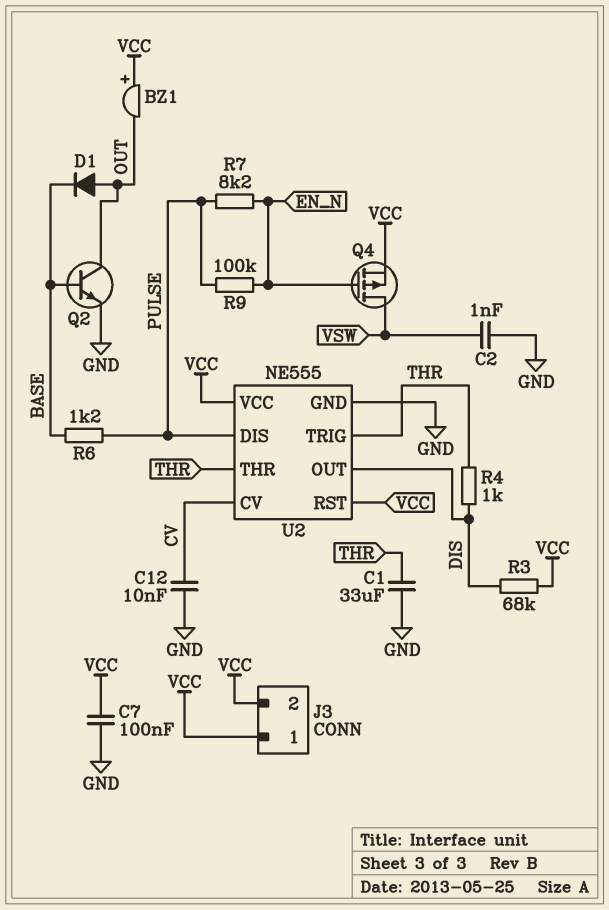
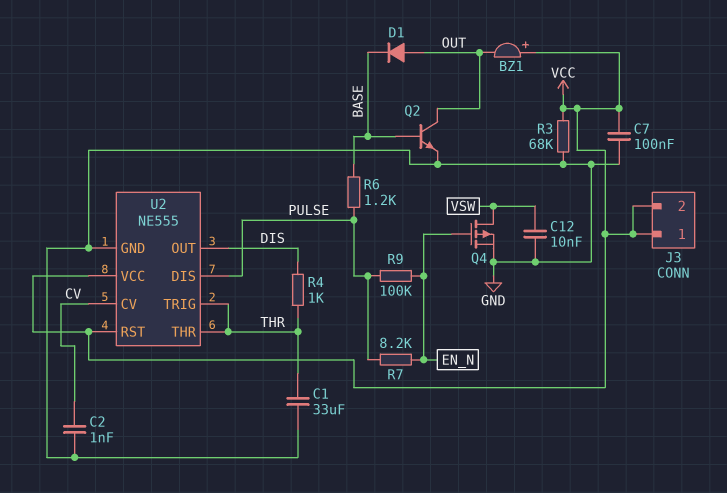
C2: 1nF (GND, VSW) -> 1nF (CV, GND)
C12: 10nF (CV, GND) -> 10nF (GND, VSW)
Q4: PMOS (G EN_N, D VSW, S VCC) -> PMOS (G EN_N, D VSW, S GND)
R3: 68k (DIS, VCC) -> 68k (GND, VCC)

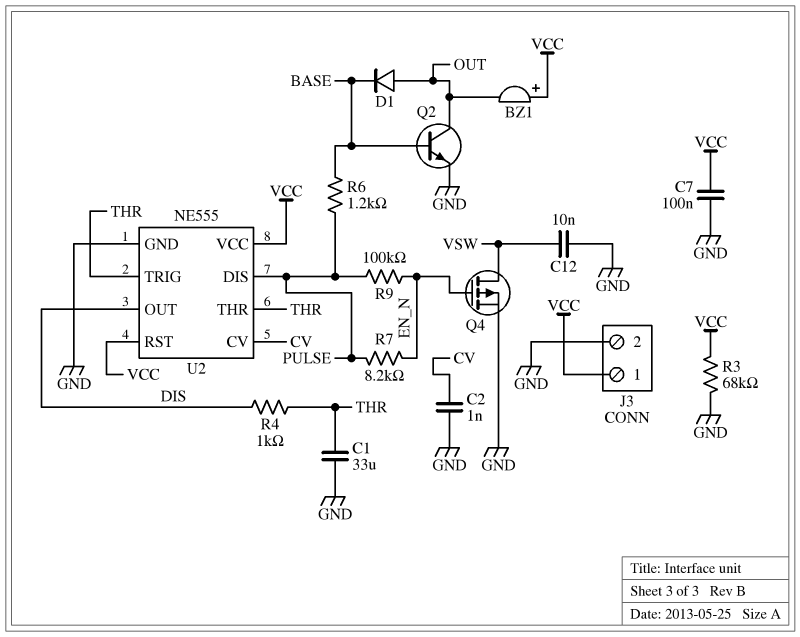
J3 pin 2: VCC -> GND

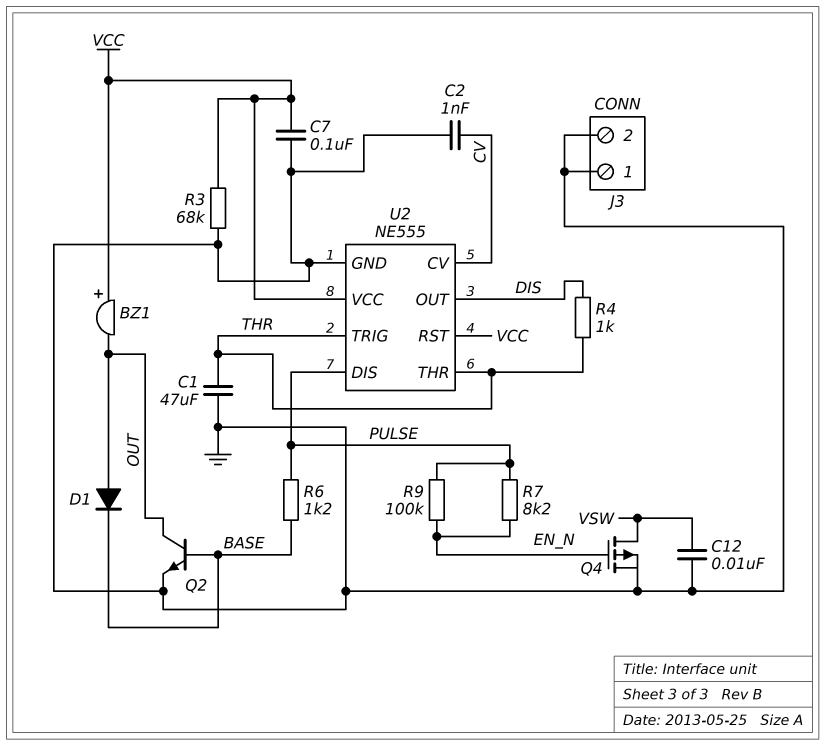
C1: 33uF (GND, THR) -> 47uF (GND, THR)
J3 pin 1: VCC -> GND

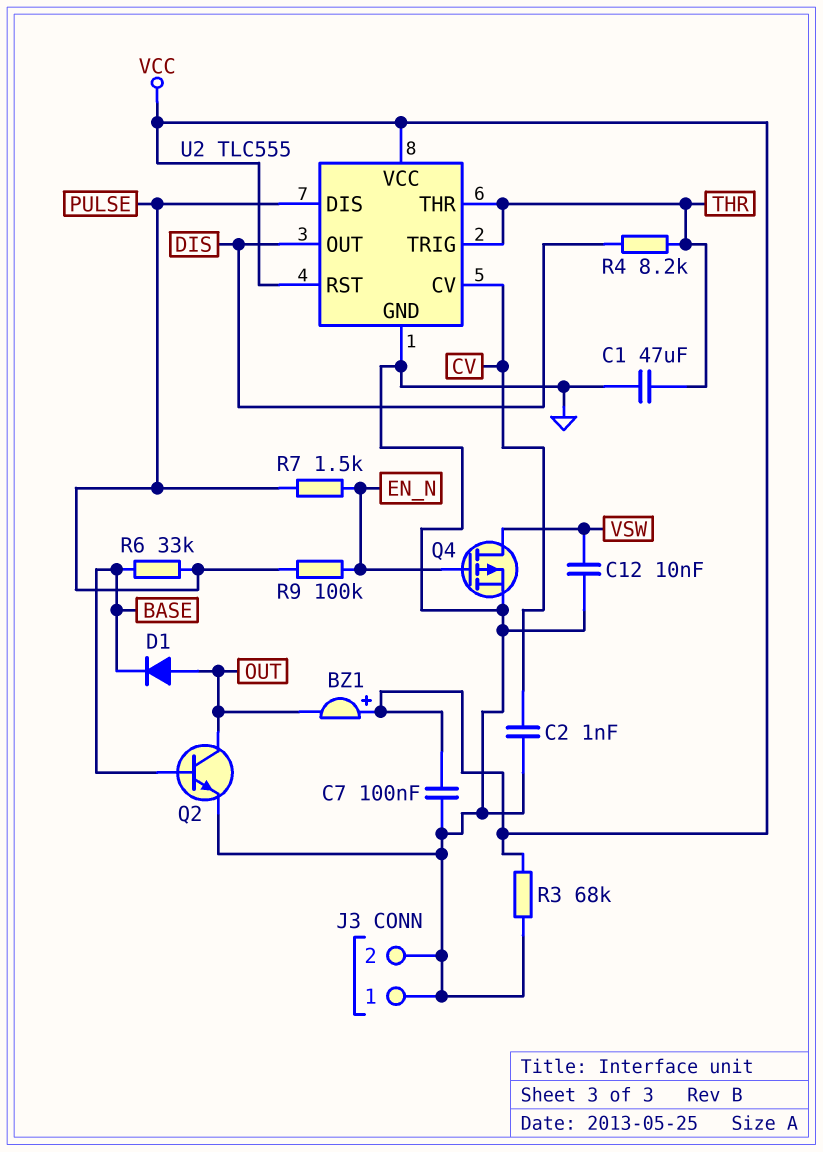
R4: 1k (DIS, THR) -> 8.2k (DIS, THR)
R6: 1.2k (BASE, PULSE) -> 33k (BASE, PULSE)
R7: 8.2k (EN_N, PULSE) -> 1.5k (EN_N, PULSE)
U2: NE555 -> TLC555

